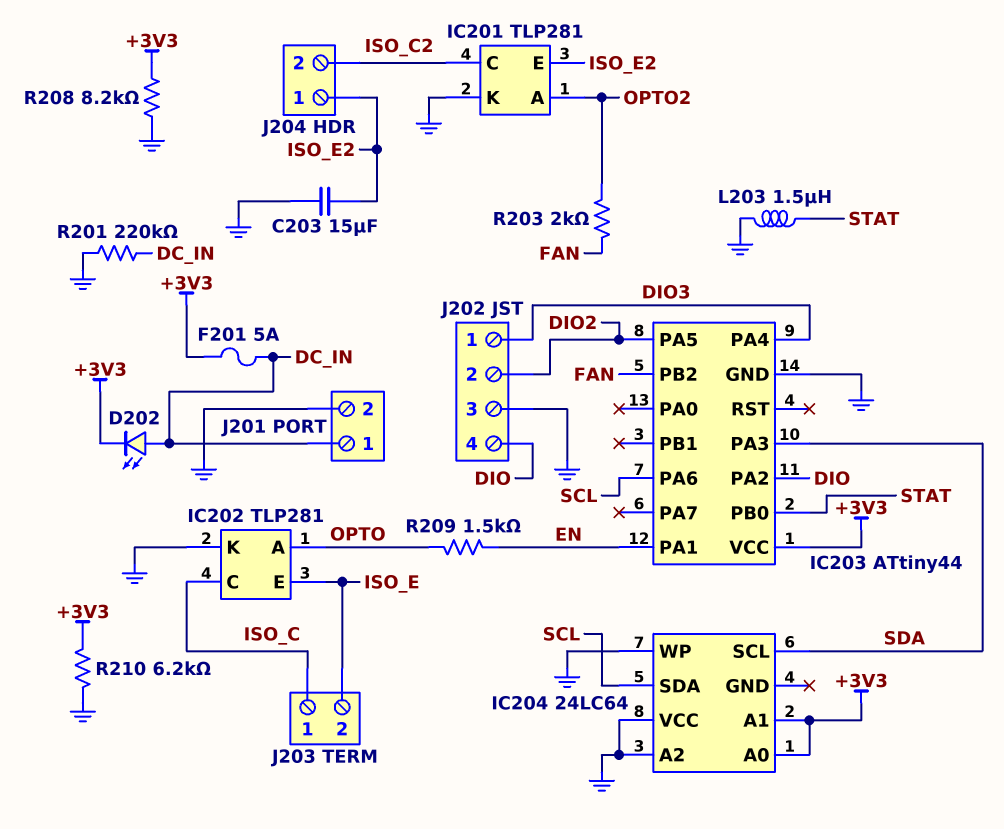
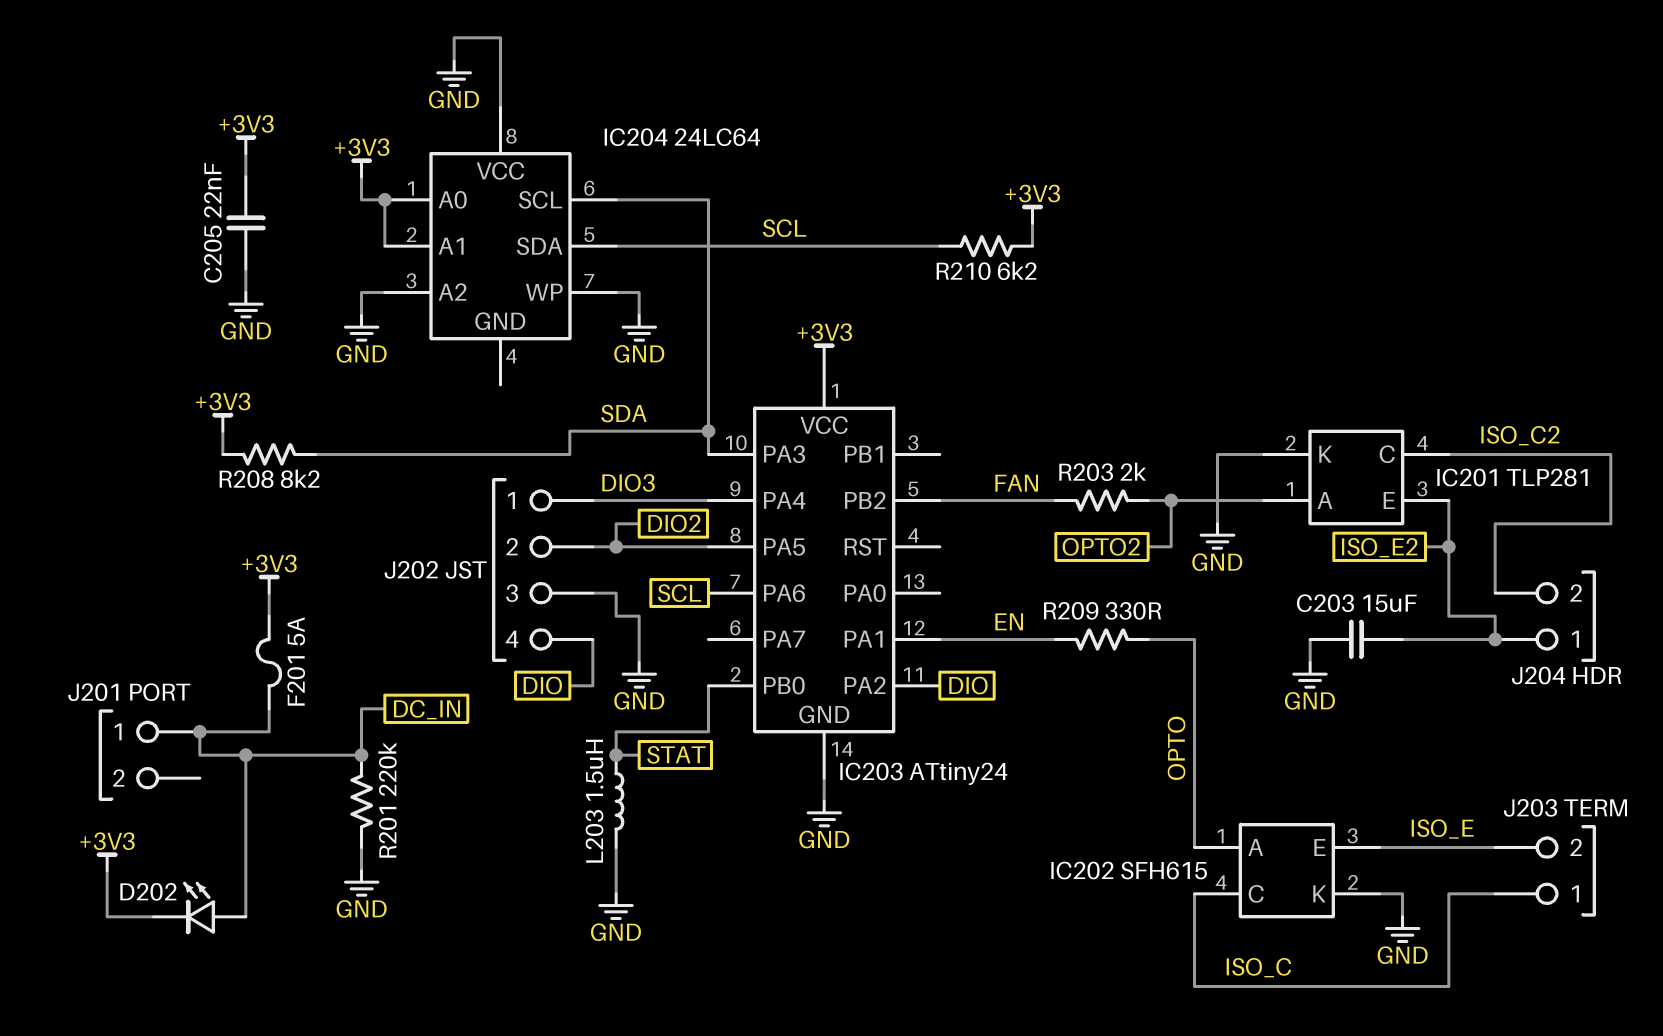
C205: none -> 22nF (+3V3, GND)
IC202: TLP281 -> SFH615
IC203: ATtiny44 -> ATtiny24
J201 pin 2: GND -> none
R208: 8.2k (+3V3, GND) -> 8.2k (+3V3, SDA)
R209: 1.5k (EN, OPTO) -> 330 (EN, OPTO)
R210: 6.2k (+3V3, GND) -> 6.2k (+3V3, SCL)

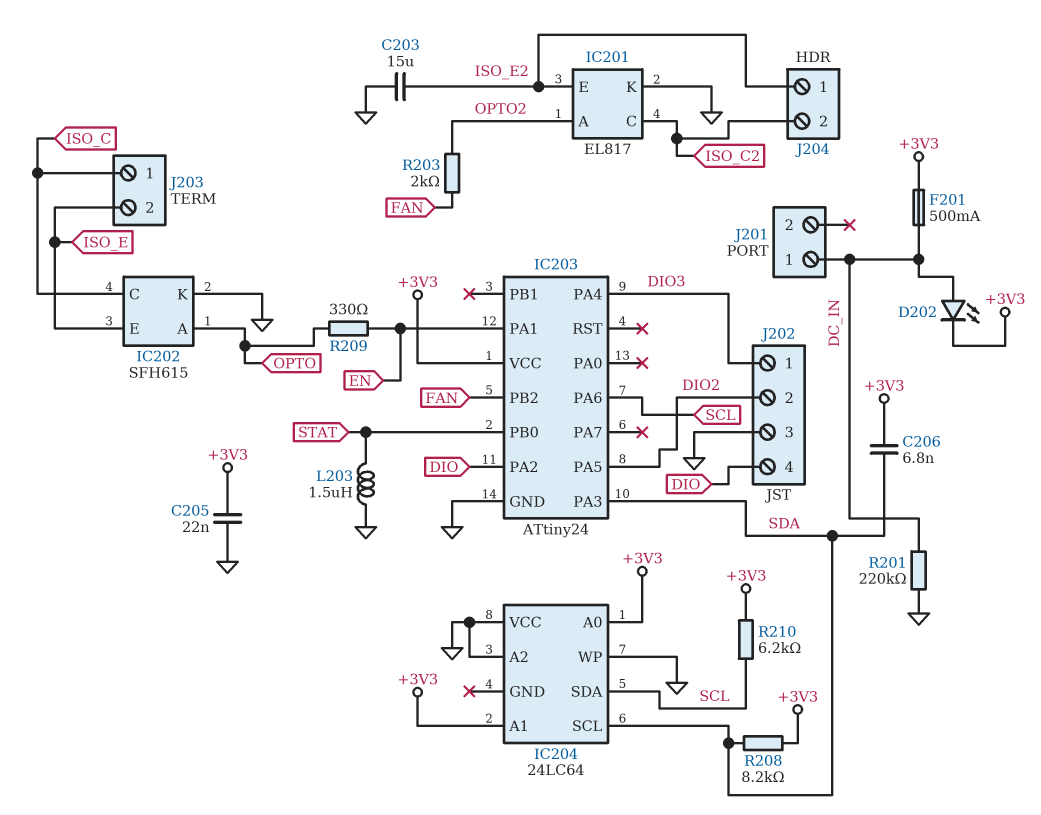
C206: none -> 6.8nF (+3V3, SDA)
F201: 5A (+3V3, DC_IN) -> 500mA (+3V3, DC_IN)
IC201: TLP281 -> EL817

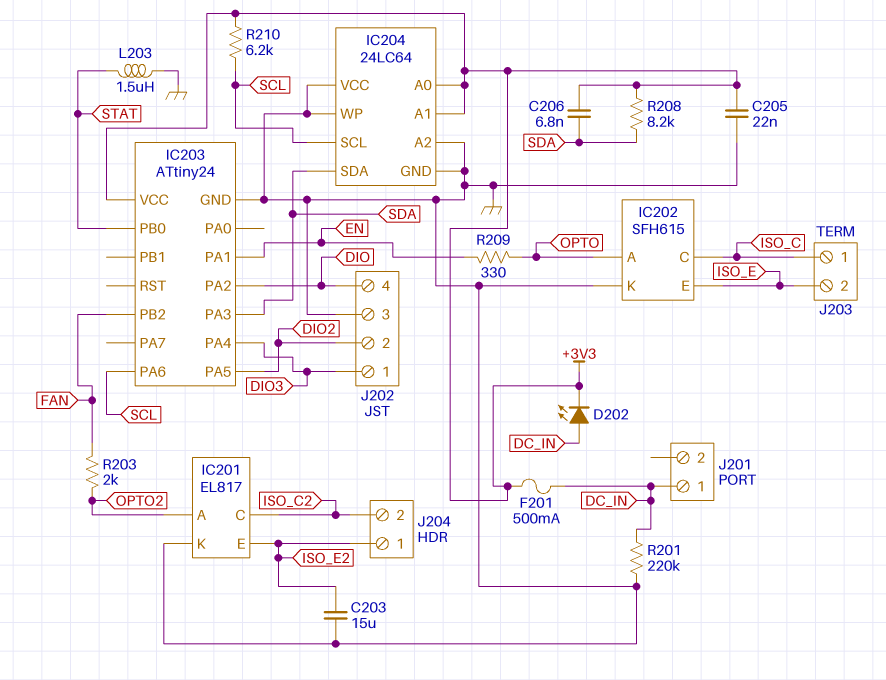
IC204 pin GND: none -> GND
IC204 pin SCL: SDA -> SCL
IC204 pin SDA: SCL -> SDA

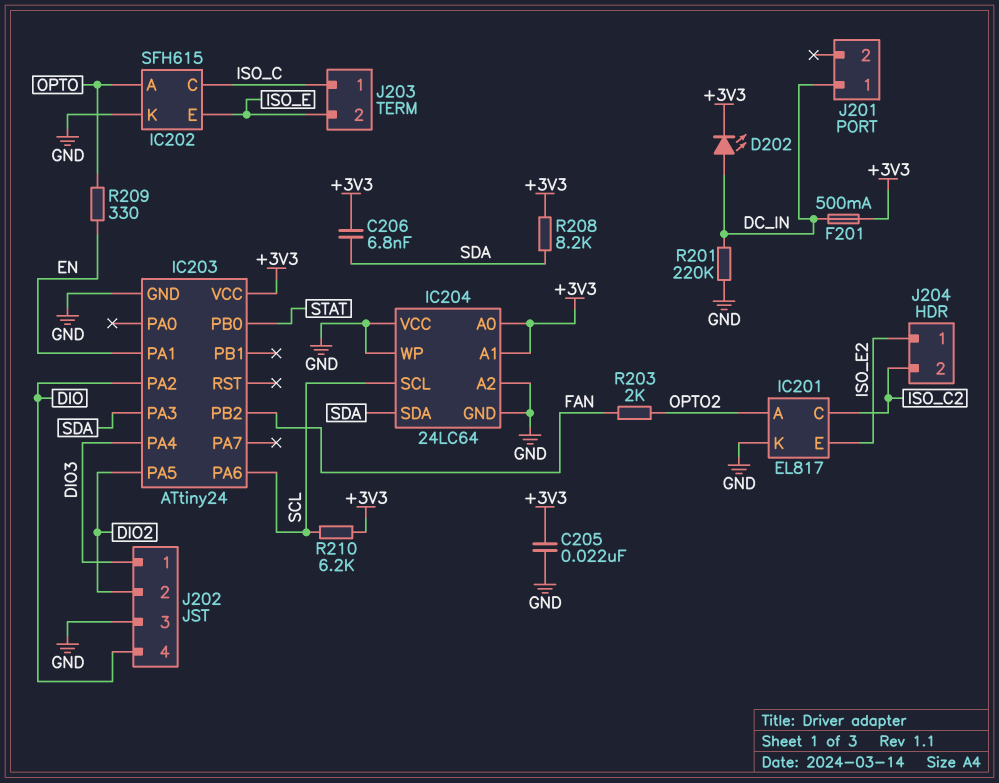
C203: 15uF (GND, ISO_E2) -> none
L203: 1.5uH (GND, STAT) -> none

